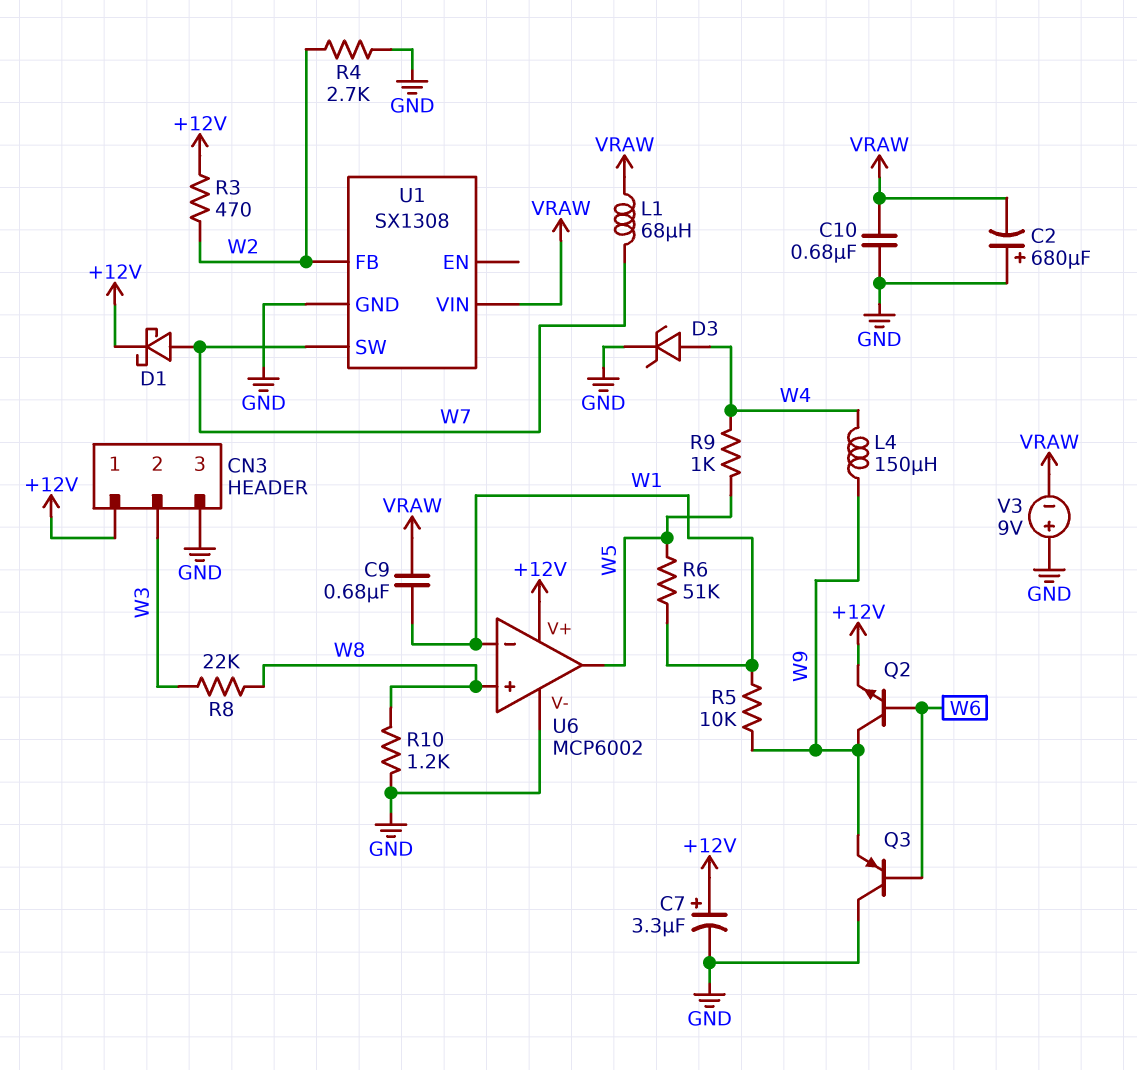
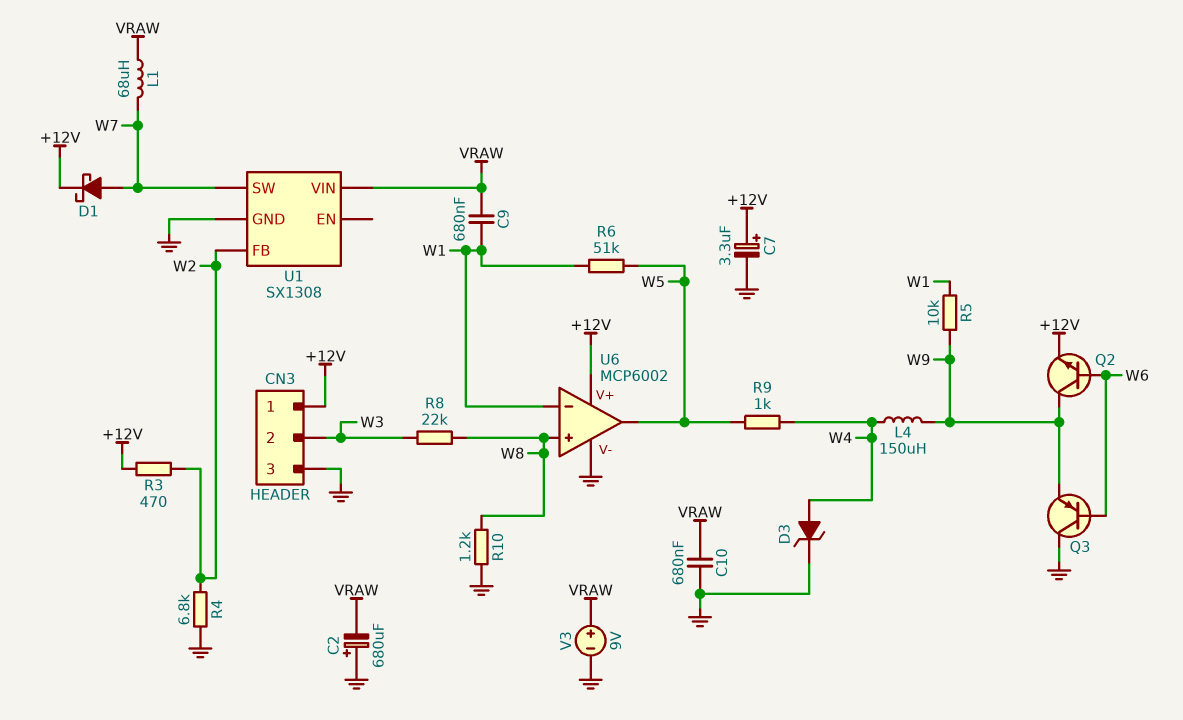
R4: 2.7k (GND, W2) -> 6.8k (GND, W2)
V3: 9V (plus GND, minus VRAW) -> 9V (plus VRAW, minus GND)

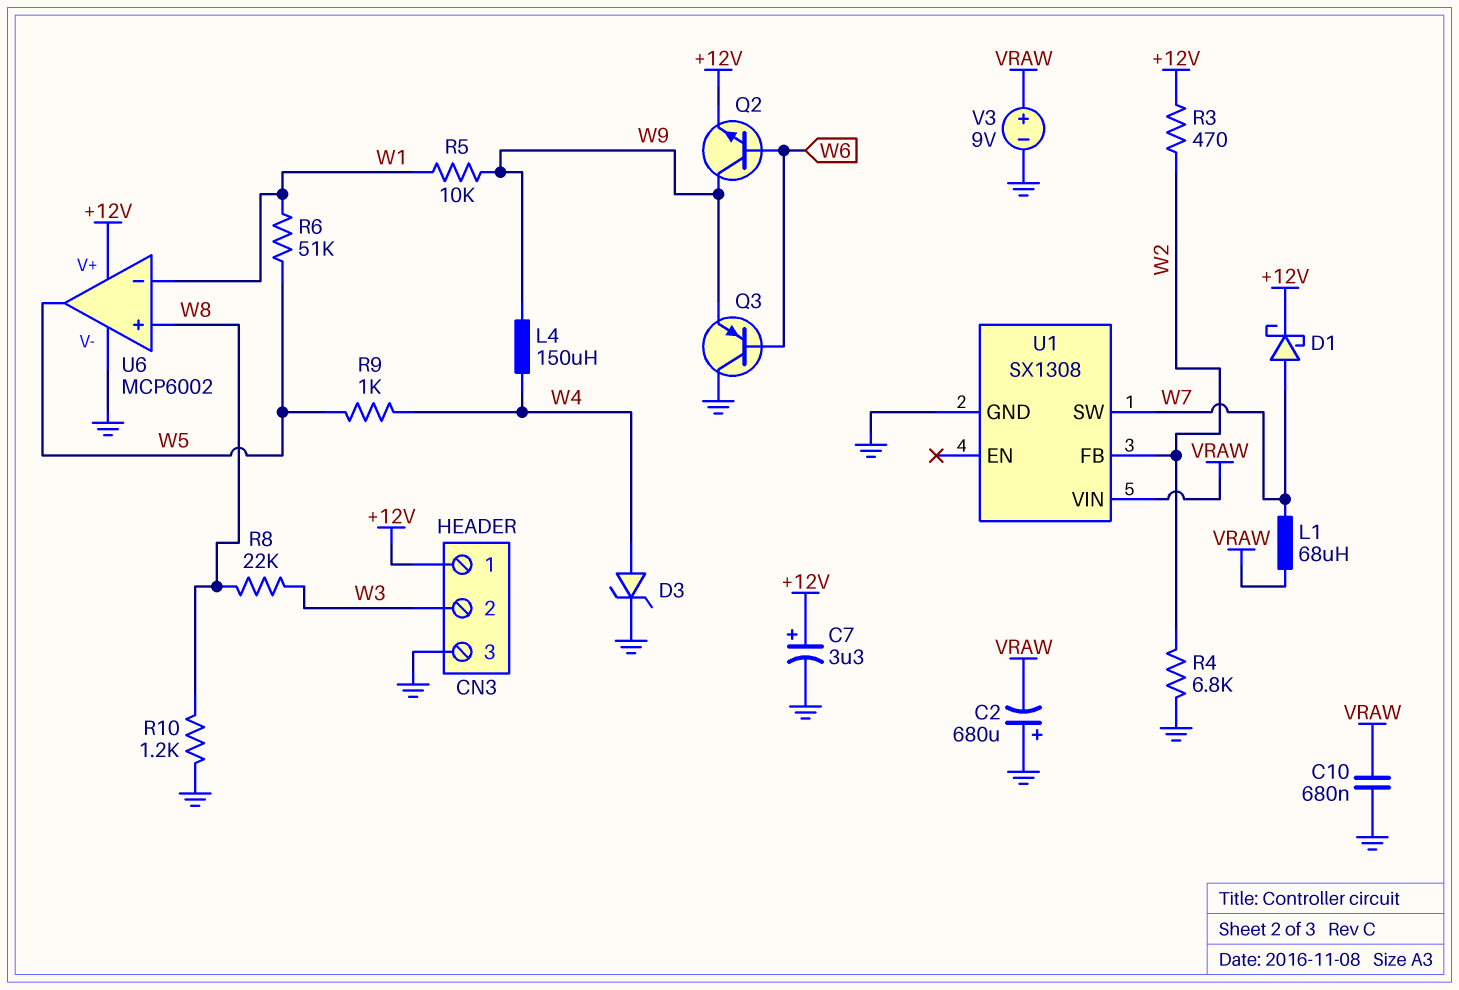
C9: 680nF (VRAW, W1) -> none

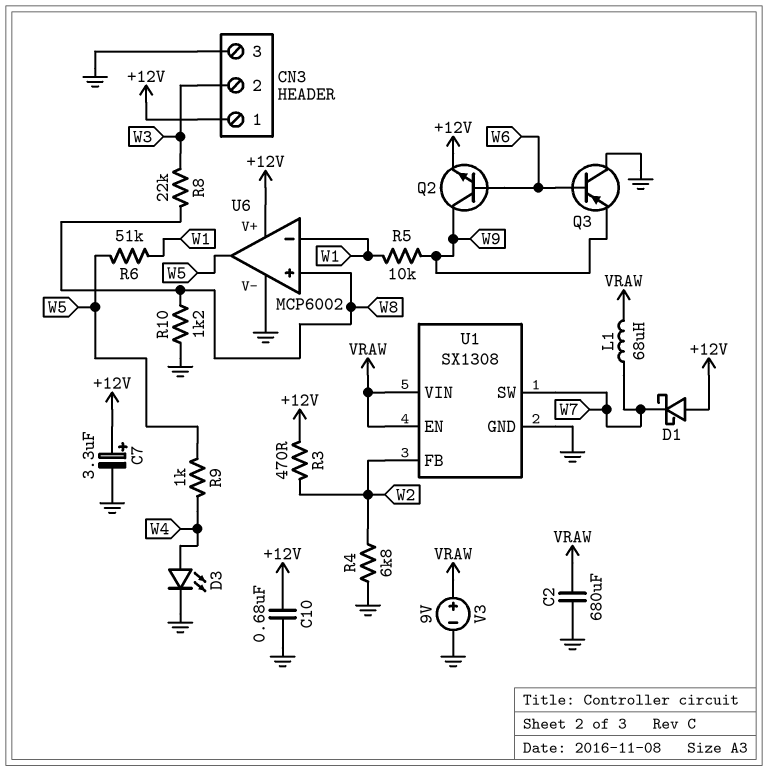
C2: 680uF (plus GND, minus VRAW) -> 680uF (GND, VRAW)
C10: 680nF (GND, VRAW) -> 680nF (+12V, GND)
D1: schottky (A W7, K +12V) -> schottky (A +12V, K W7)
D3: zener (A W4, K GND) -> LED (A W4, K GND)
L4: 150uH (W4, W9) -> none
U1 pin EN: none -> VRAW

